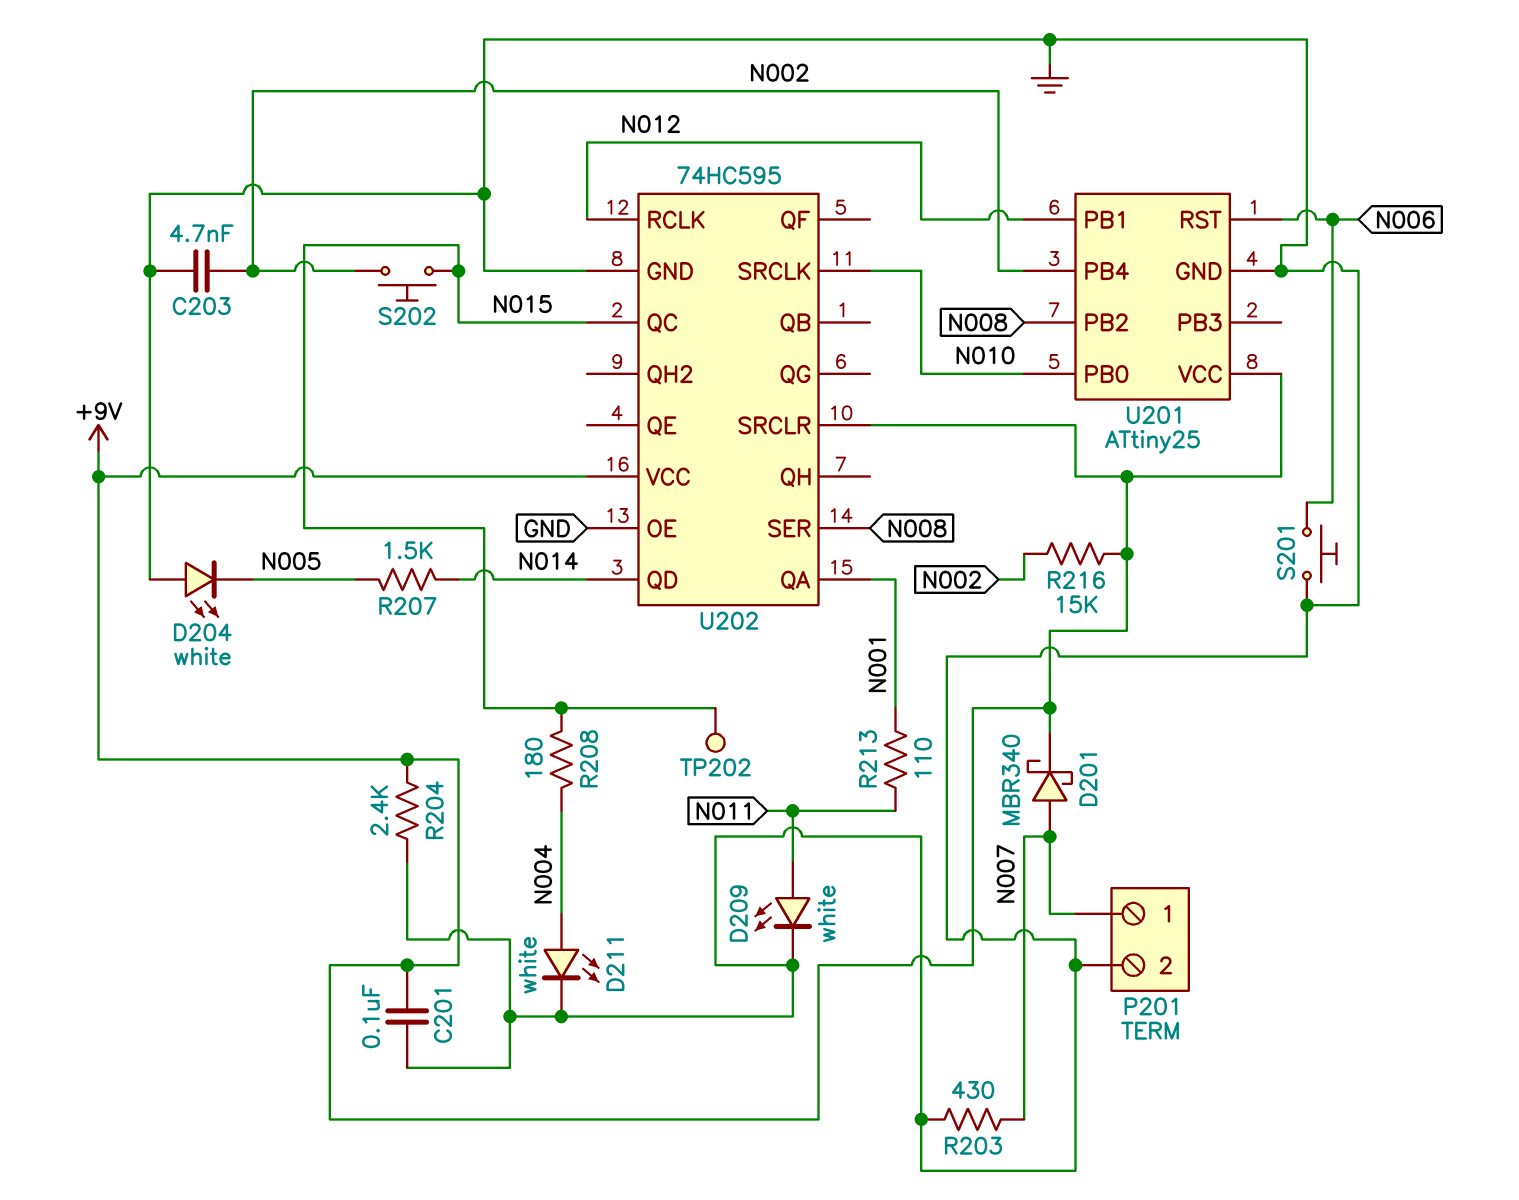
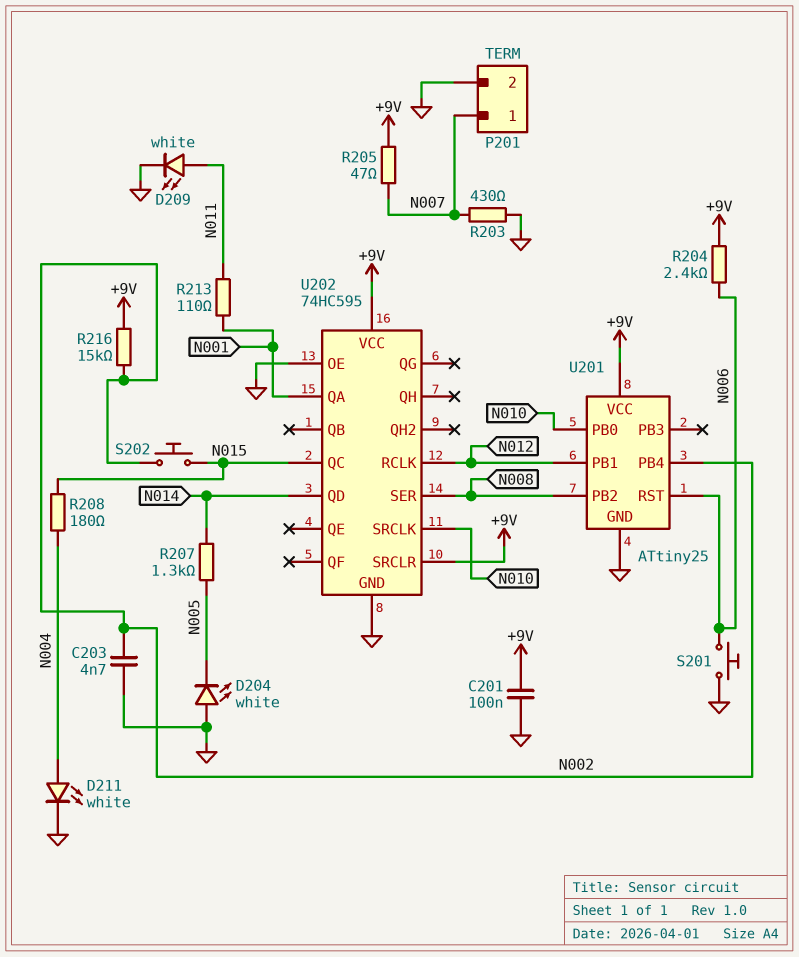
D201: schottky MBR340 (A N007, K +9V) -> none
R204: 2.4k (+9V, GND) -> 2.4k (+9V, N006)
R205: none -> 47 (+9V, N007)
R207: 1.5k (N005, N014) -> 1.3k (N005, N014)
TP202: test point (N015) -> none

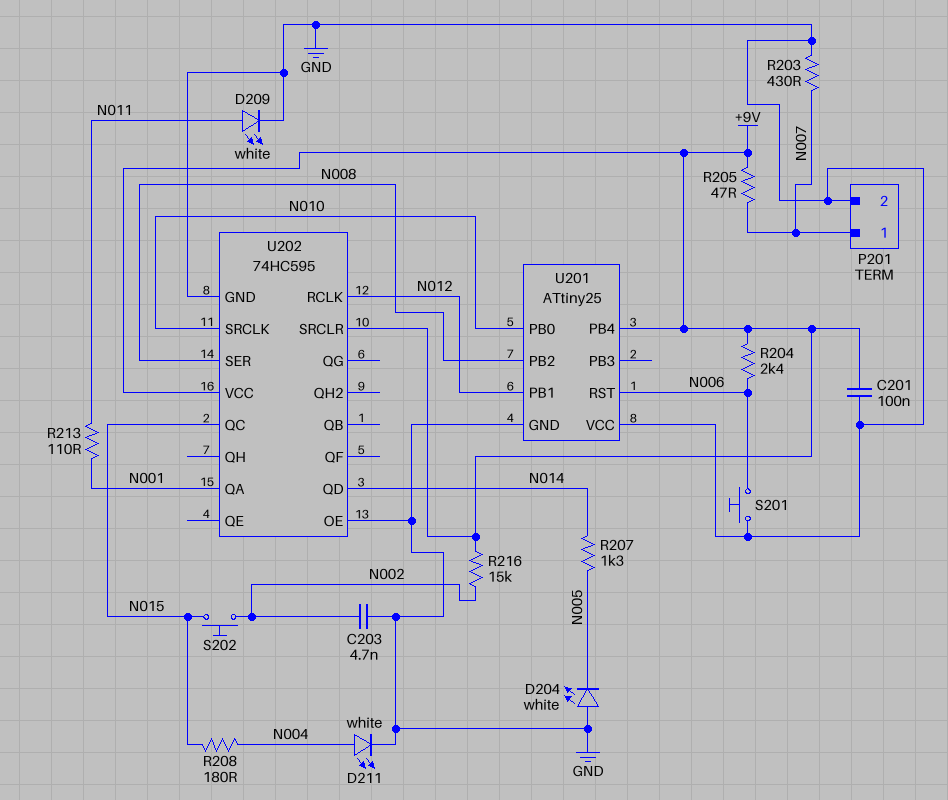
U201 pin PB4: N002 -> +9V
U201 pin VCC: +9V -> GND

